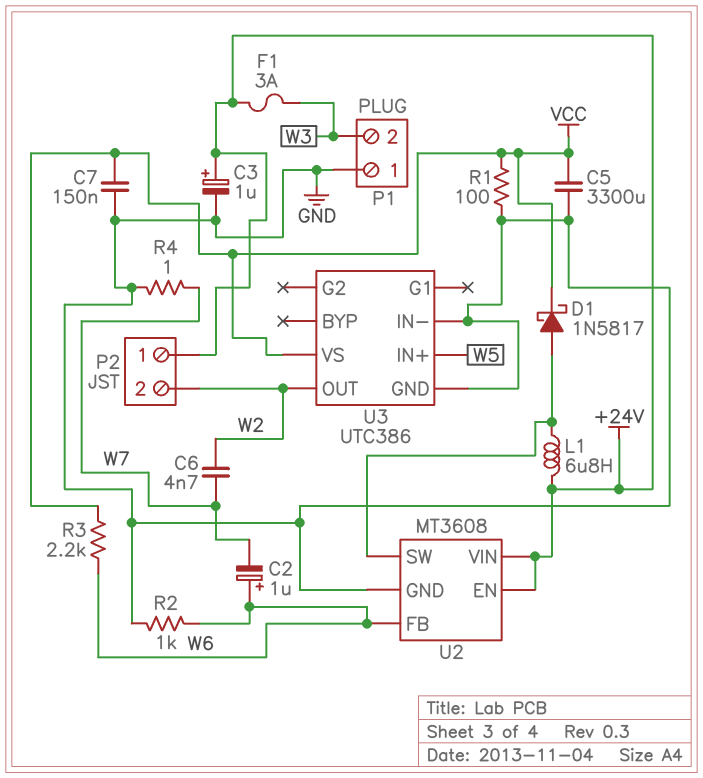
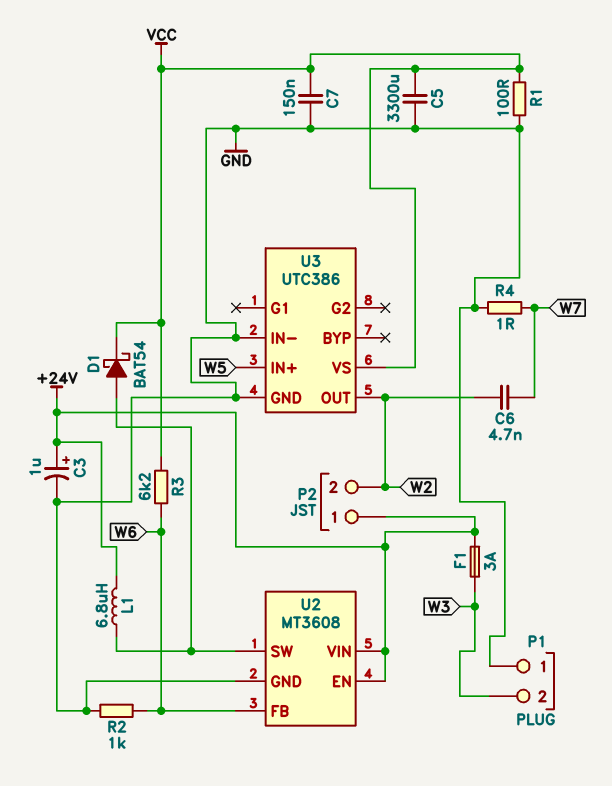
C2: 1uF (plus W6, minus W7) -> none
D1: schottky 1N5817 (A U2/SW, K VCC) -> schottky BAT54 (A U2/SW, K VCC)
R3: 2.2k (VCC, W6) -> 6.2k (VCC, W6)

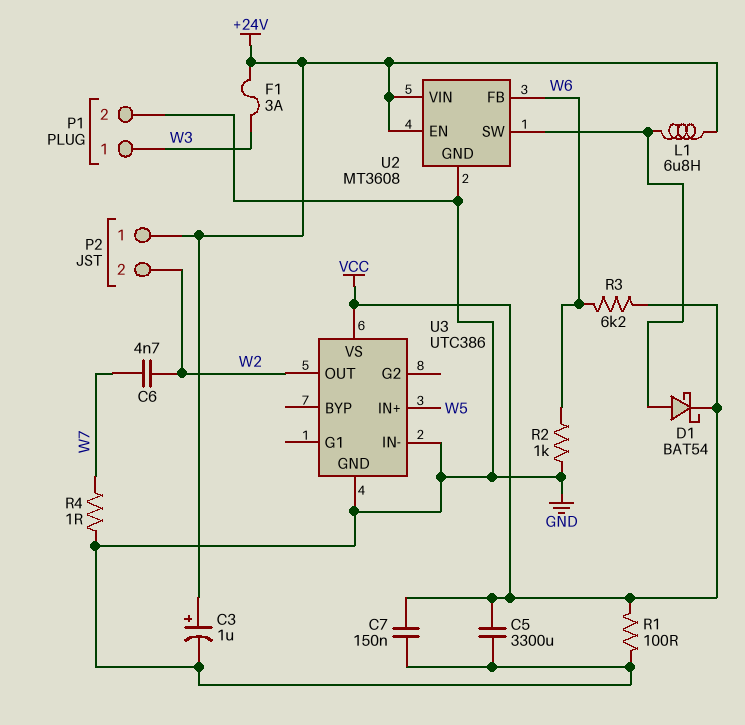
P1 pin 1: GND -> W3
P1 pin 2: W3 -> GND

